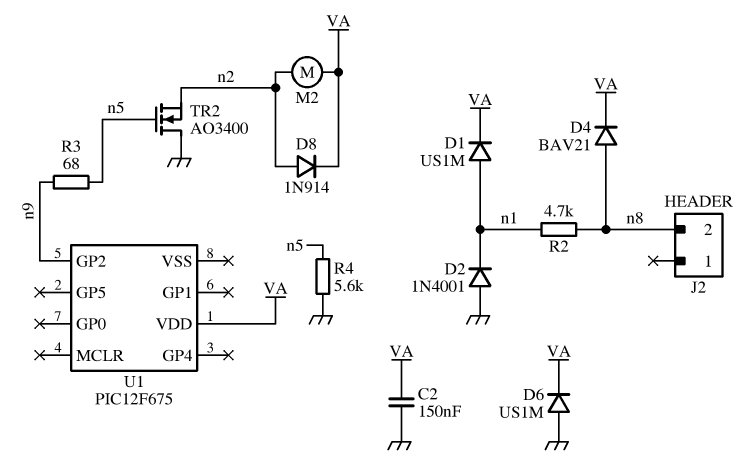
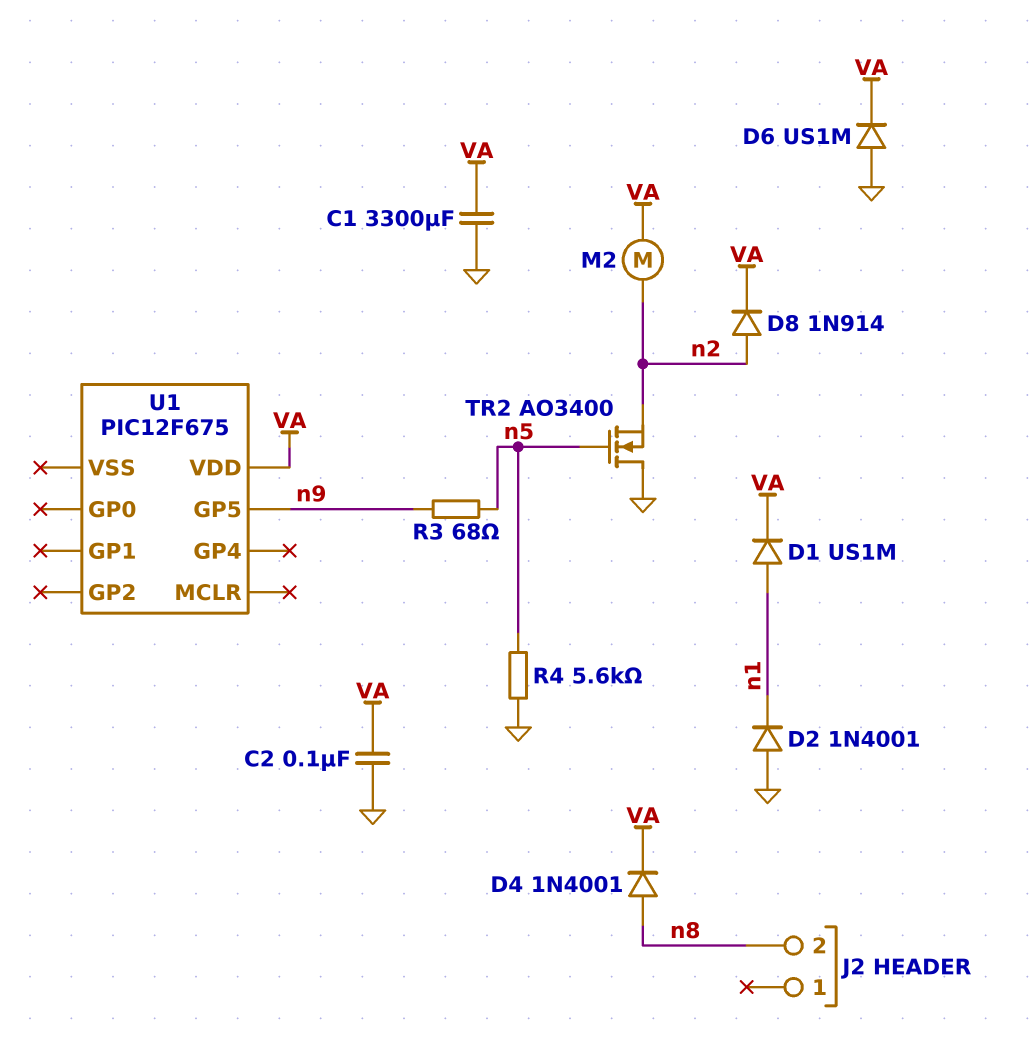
C1: none -> 3300uF (GND, VA)
C2: 150nF (GND, VA) -> 100nF (GND, VA)
D4: diode BAV21 (A n8, K VA) -> diode 1N4001 (A n8, K VA)
R2: 4.7k (n1, n8) -> none
U1 pin GP2: n9 -> none
U1 pin GP5: none -> n9

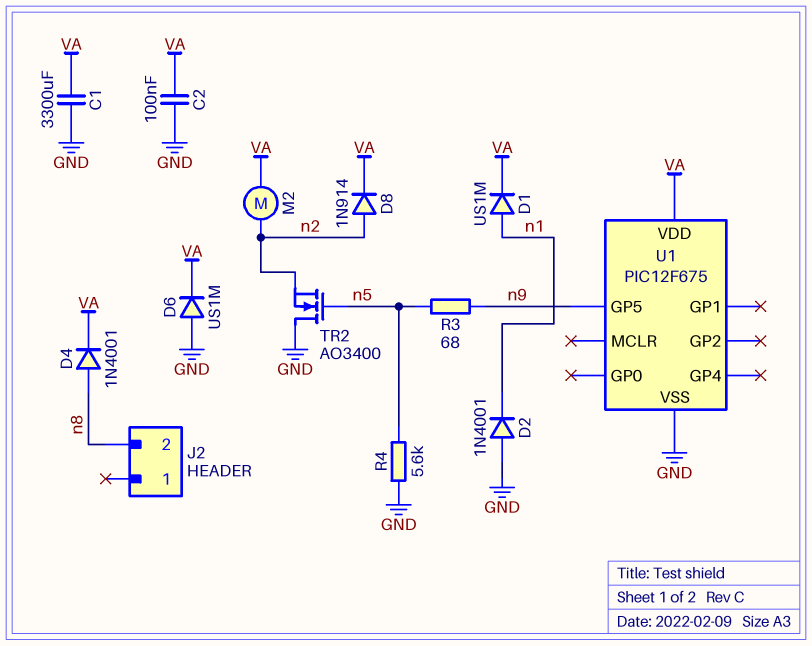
U1 pin VSS: none -> GND

